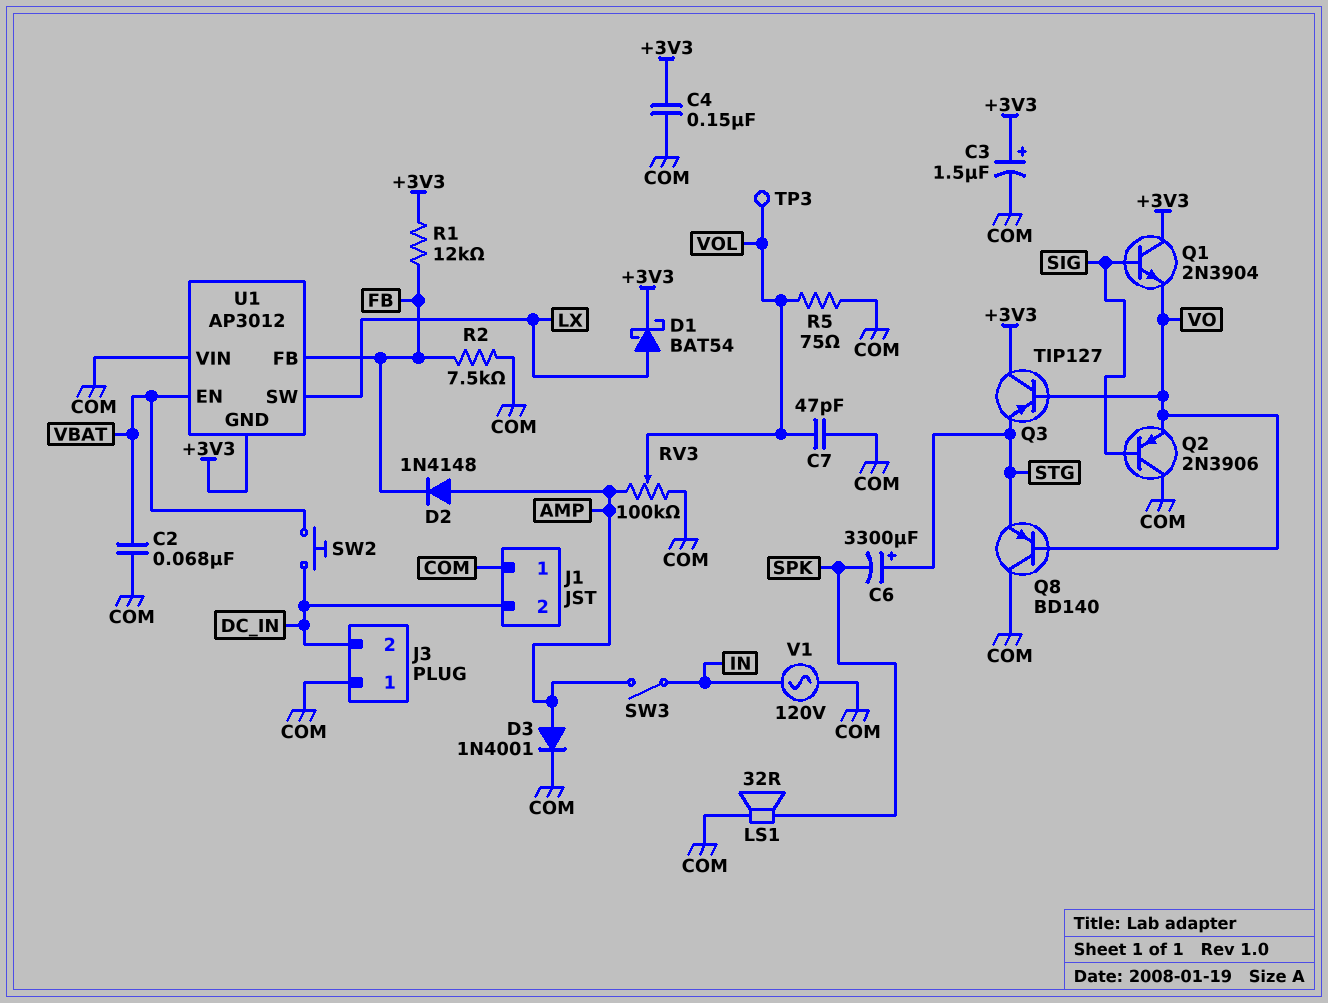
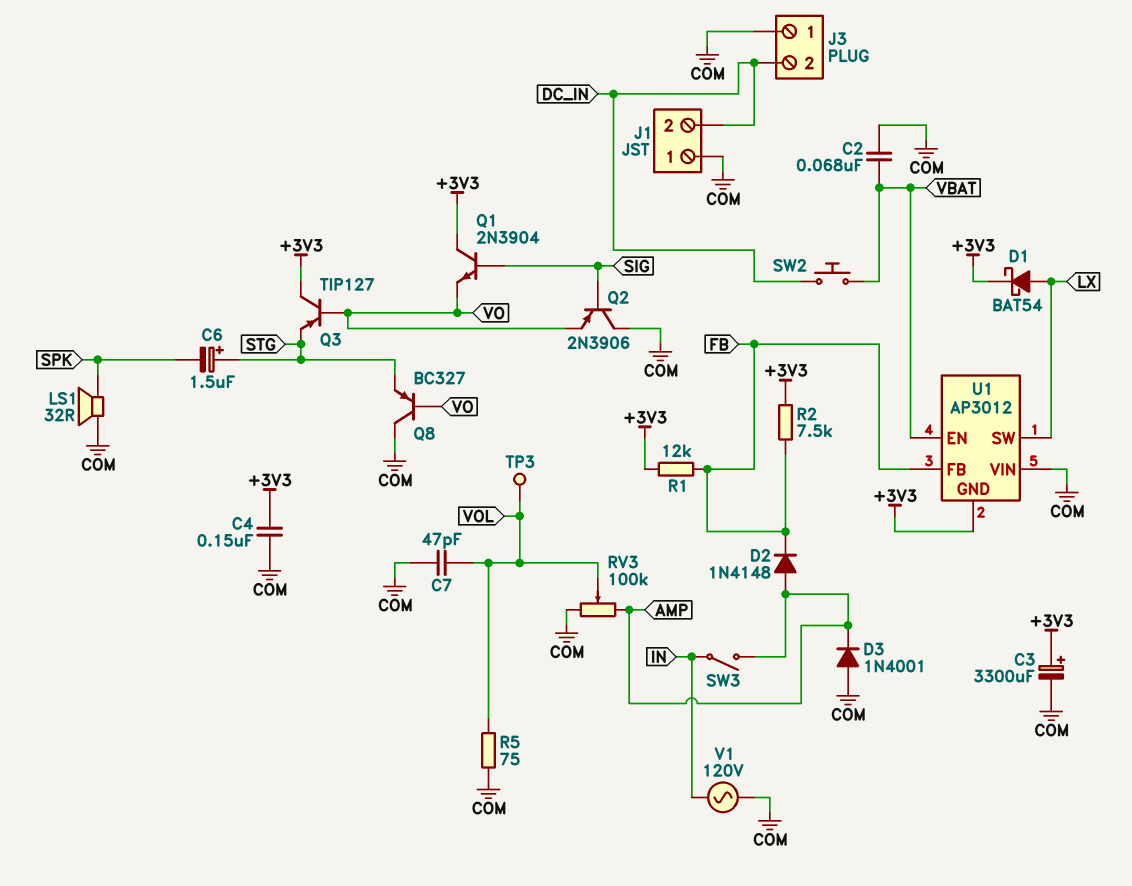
C3: 1.5uF (plus +3V3, minus COM) -> 3300uF (plus +3V3, minus COM)
C6: 3300uF (plus STG, minus SPK) -> 1.5uF (plus STG, minus SPK)
D3: diode 1N4001 (A AMP, K COM) -> diode 1N4001 (A COM, K AMP)
Q8: PNP BD140 (B VO, C COM, E STG) -> PNP BC327 (B VO, C COM, E STG)
R2: 7.5k (COM, FB) -> 7.5k (+3V3, FB)

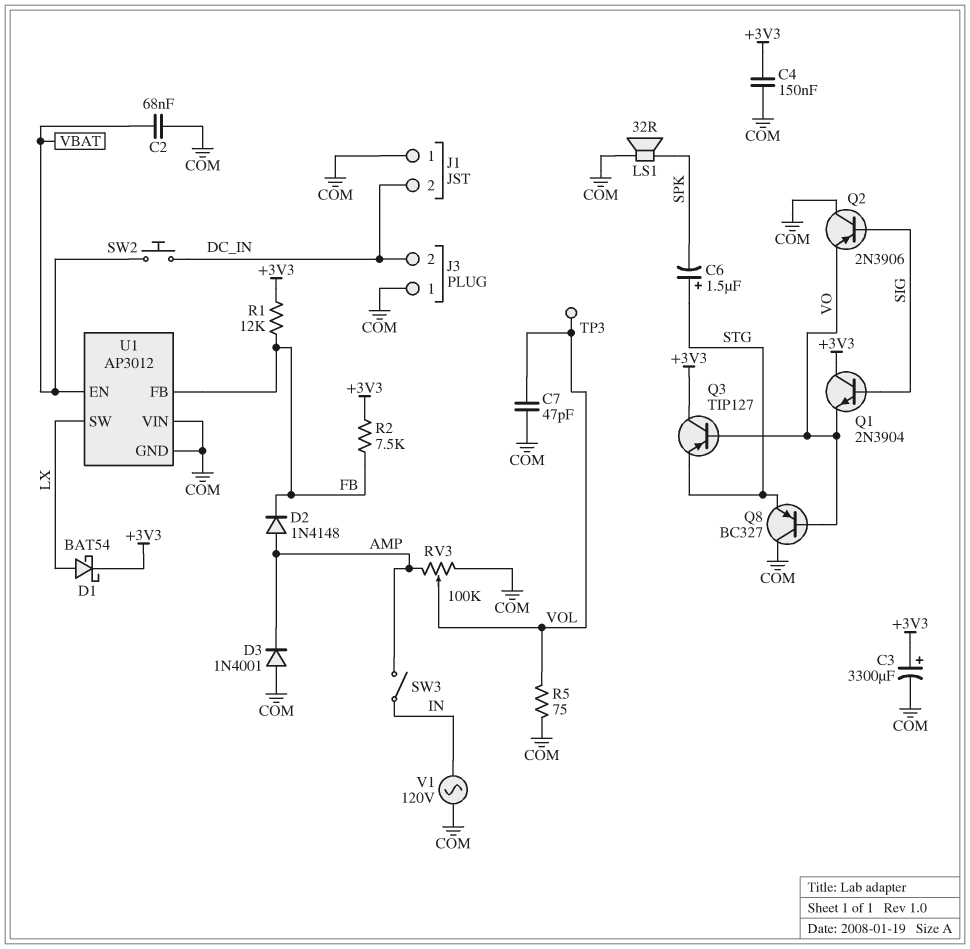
U1 pin GND: +3V3 -> COM

